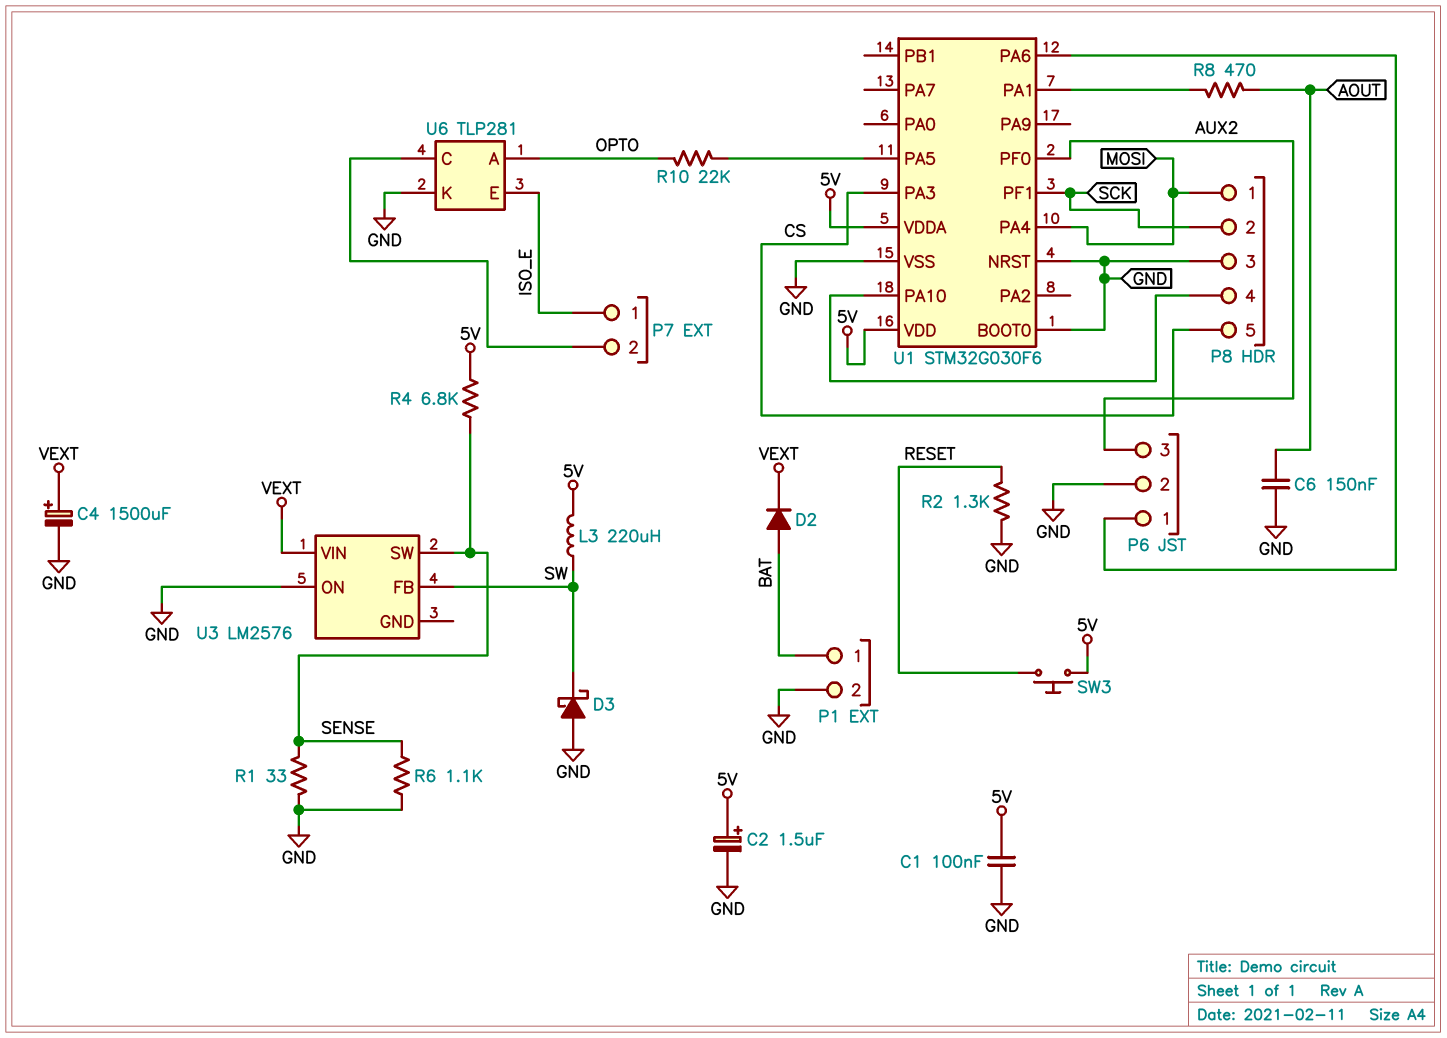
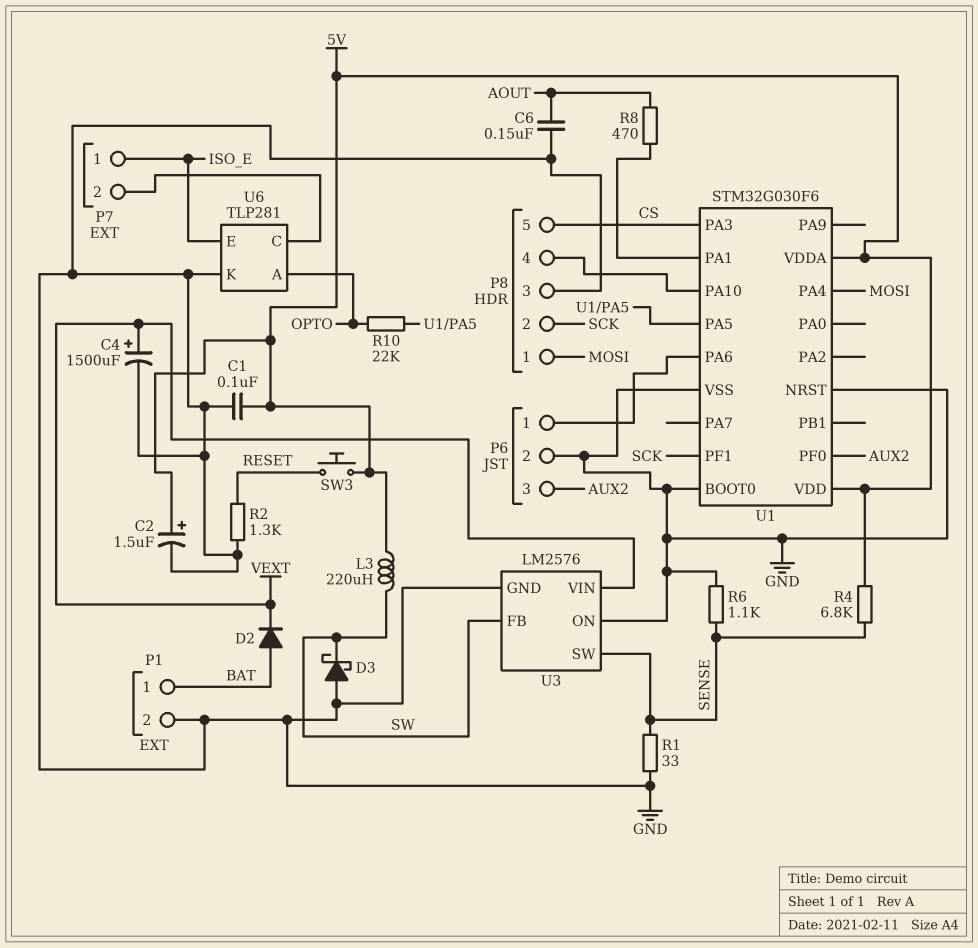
U3 pin GND: none -> GND

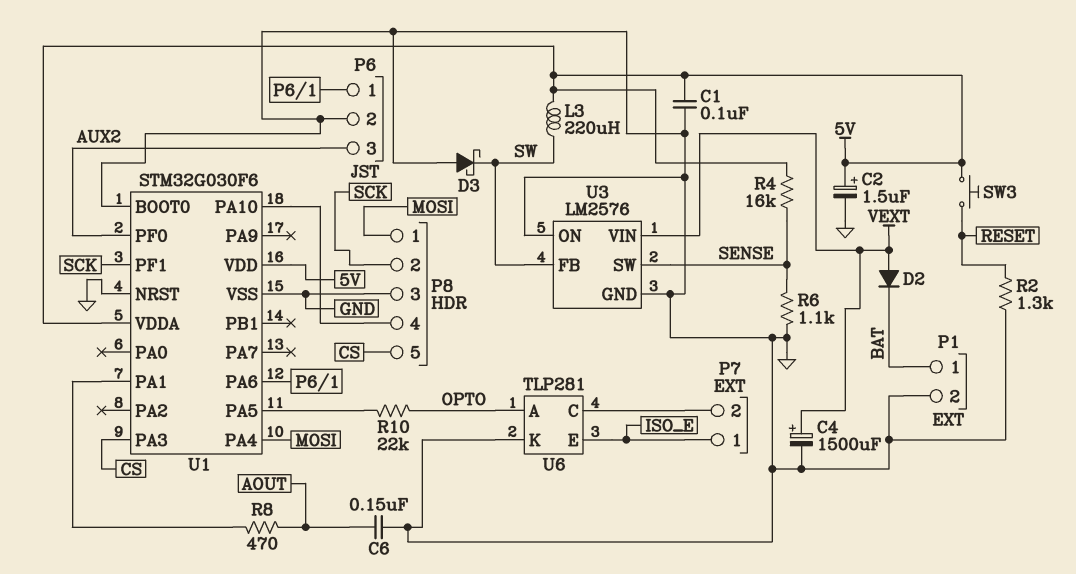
D2: diode (A BAT, K VEXT) -> diode (A VEXT, K BAT)
R1: 33 (GND, SENSE) -> none
R4: 6.8k (5V, SENSE) -> 16k (5V, SENSE)

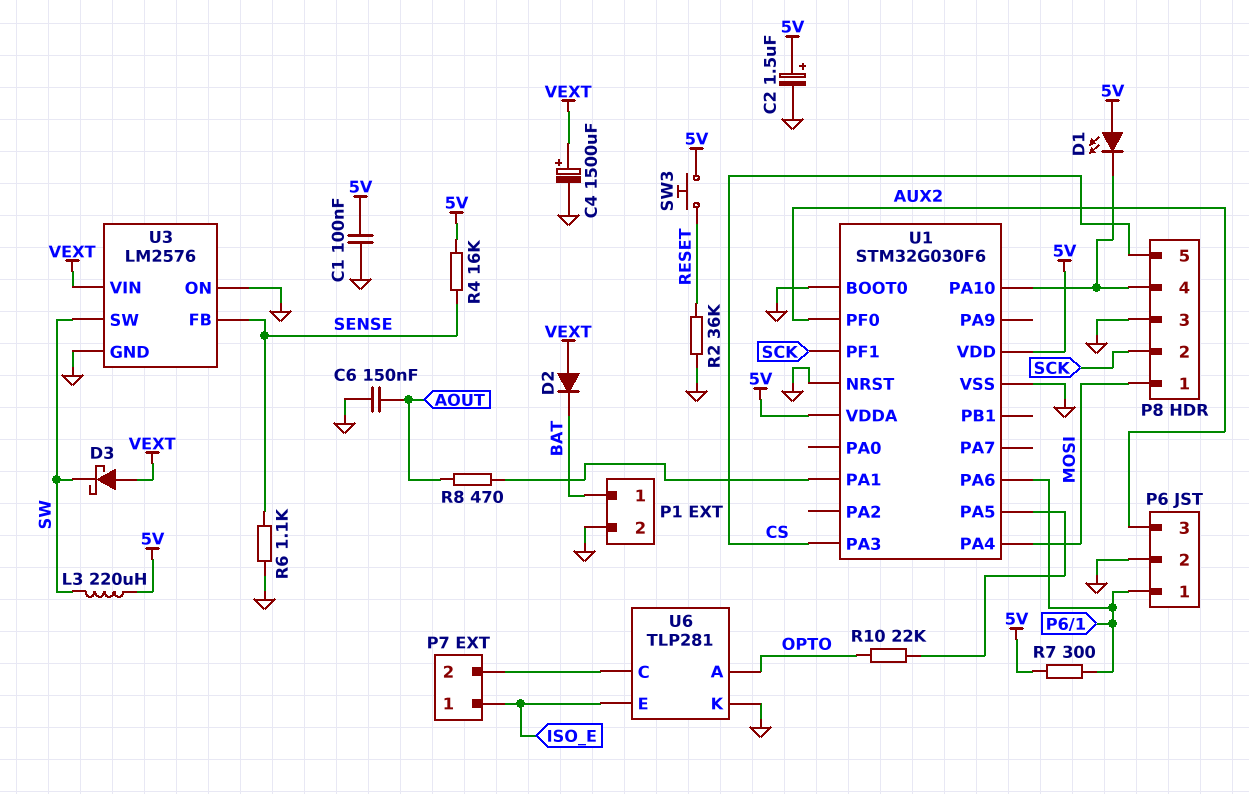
D1: none -> LED (A 5V, K P8/4)
D3: schottky (A GND, K SW) -> schottky (A VEXT, K SW)
R2: 1.3k (GND, RESET) -> 36k (GND, RESET)
R7: none -> 300 (5V, P6/1)
U3 pin FB: SW -> SENSE
U3 pin SW: SENSE -> SW

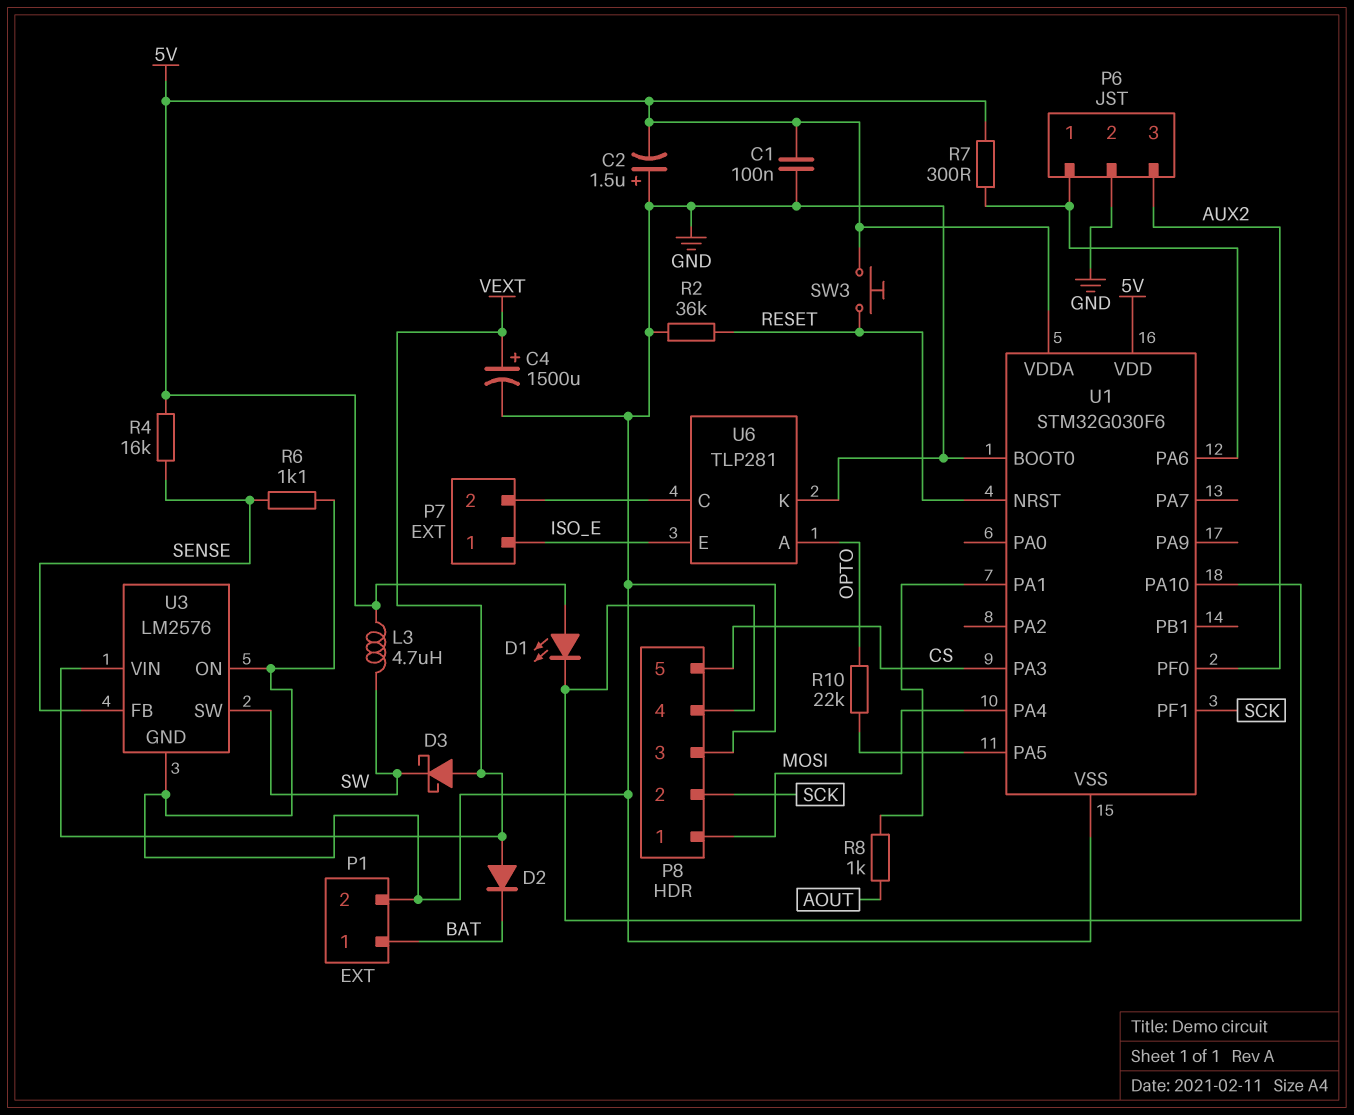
C2: 1.5uF (plus 5V, minus GND) -> 1.5uF (plus GND, minus 5V)
C6: 150nF (AOUT, GND) -> none
L3: 220uH (5V, SW) -> 4.7uH (5V, SW)
R8: 470 (AOUT, U1/PA1) -> 1k (AOUT, U1/PA1)
U1 pin NRST: GND -> RESET

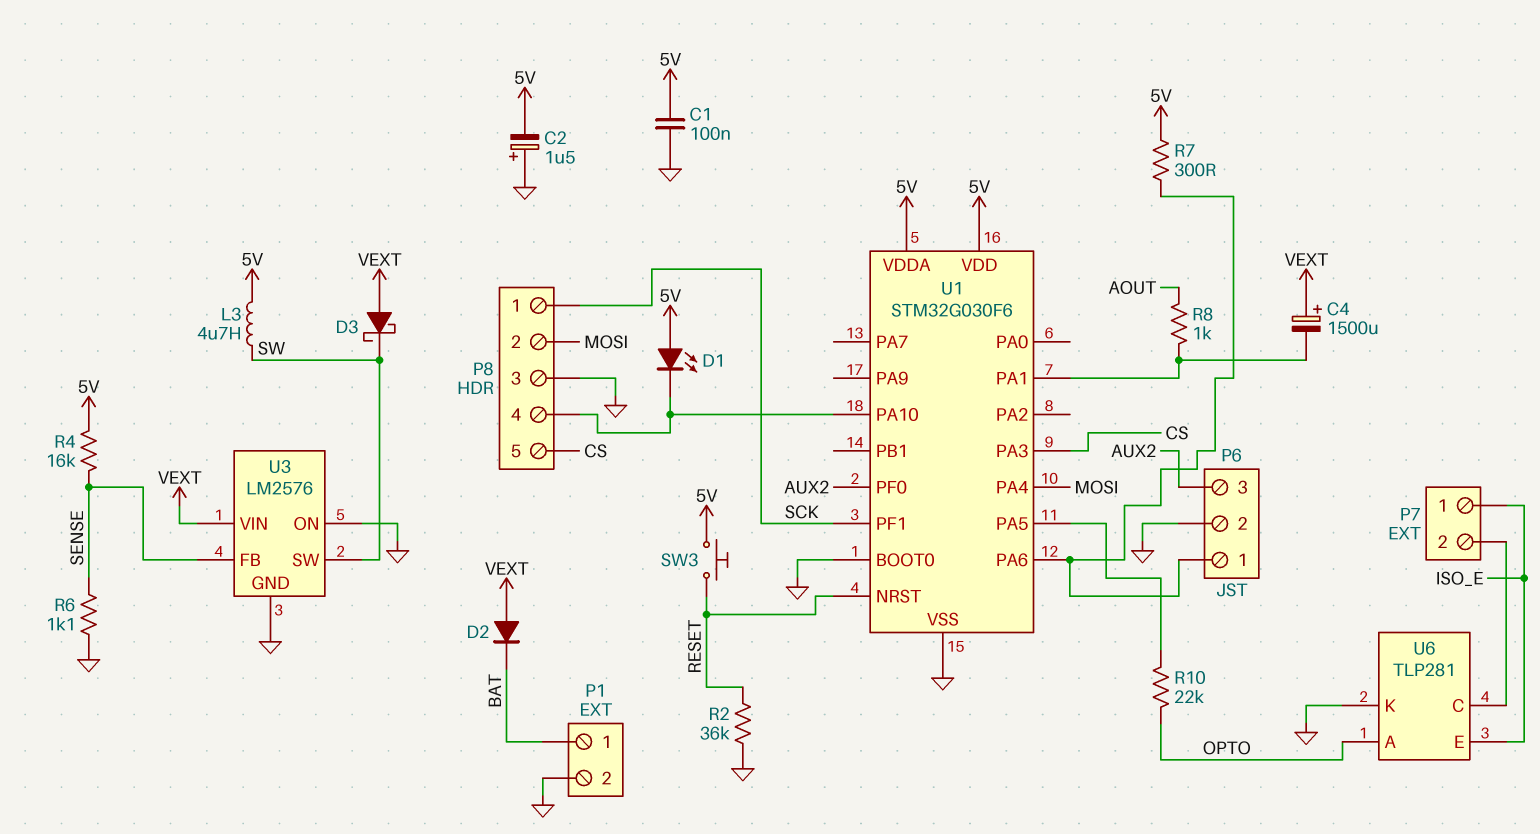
C4: 1500uF (plus VEXT, minus GND) -> 1500uF (plus VEXT, minus U1/PA1)
P8 pin 1: MOSI -> SCK
P8 pin 2: SCK -> MOSI

